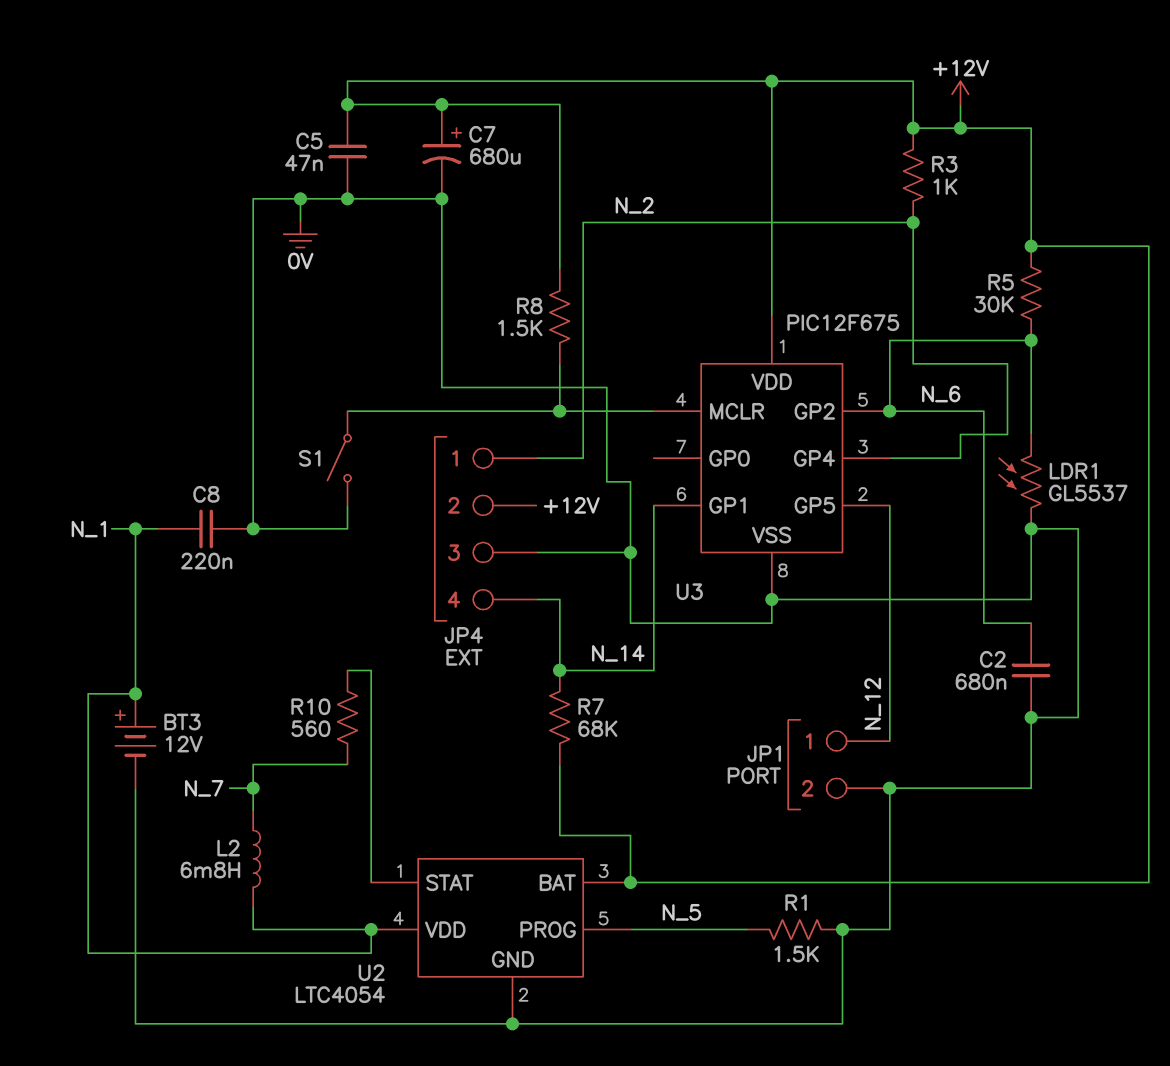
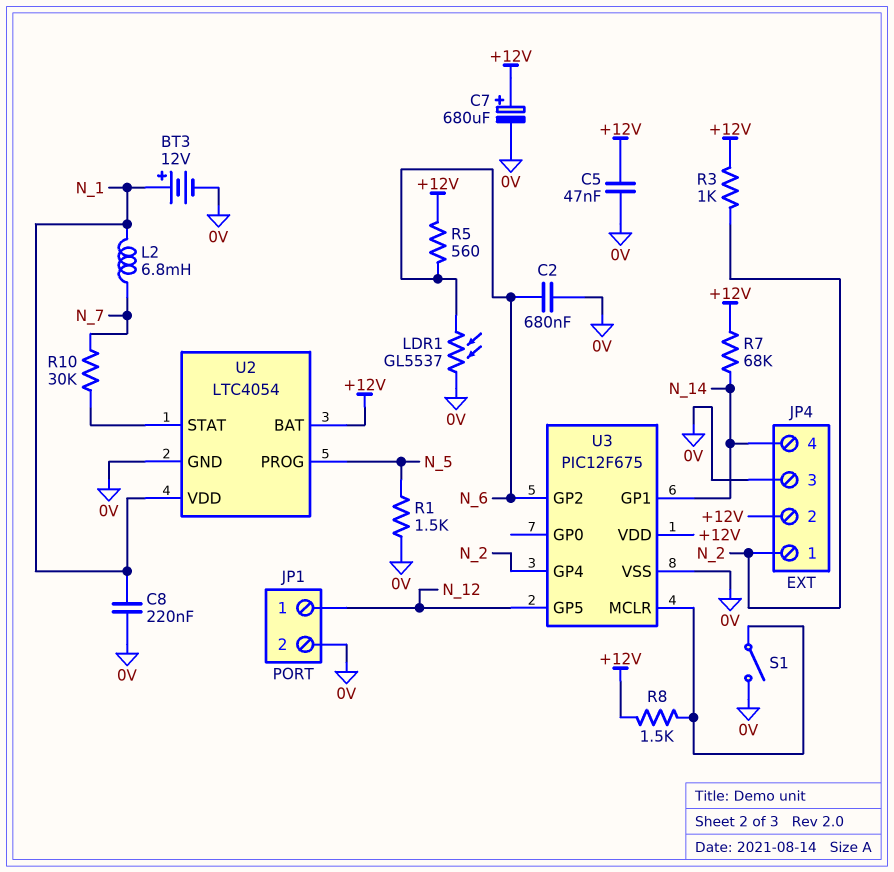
R5: 30k (+12V, N_6) -> 560 (+12V, N_6)
R10: 560 (N_7, U2/STAT) -> 30k (N_7, U2/STAT)

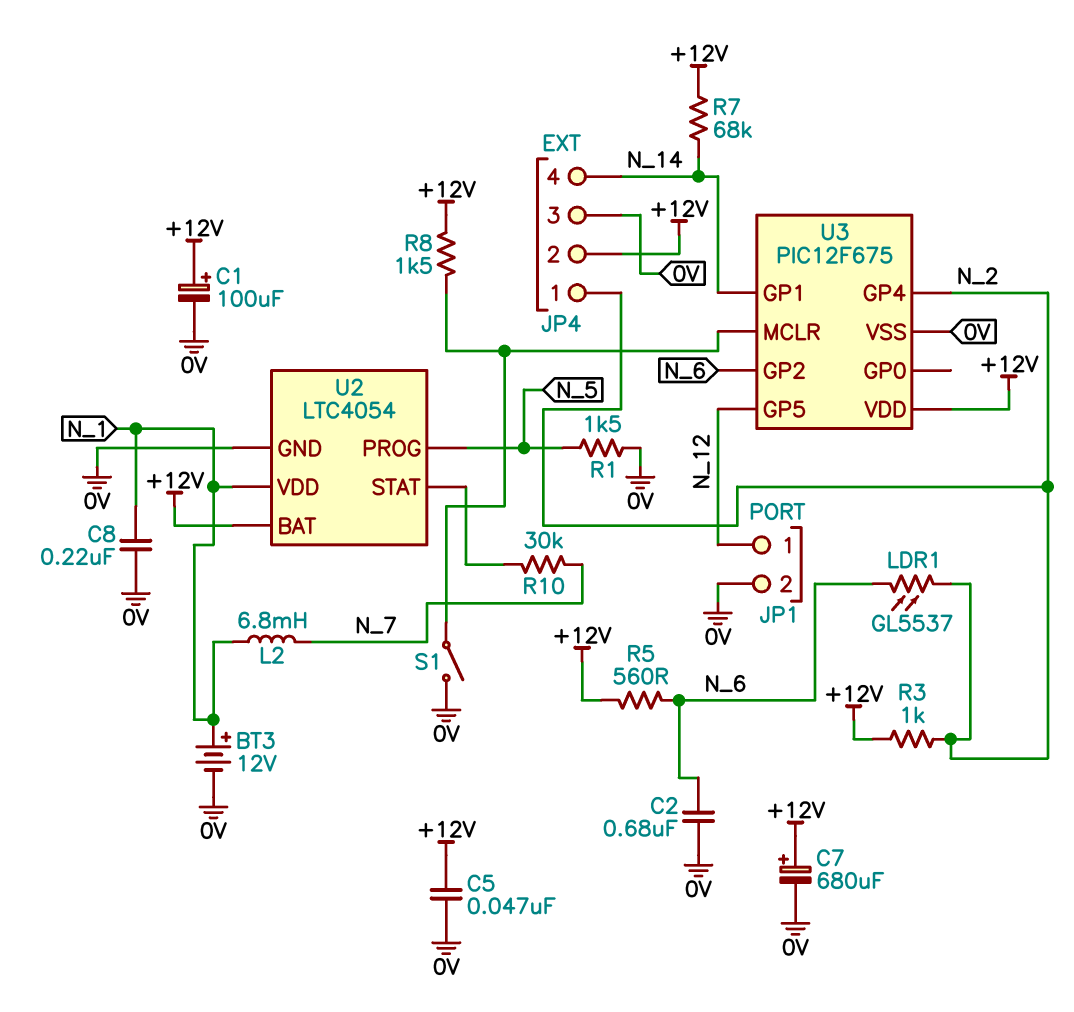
C1: none -> 100uF (plus +12V, minus 0V)
LDR1: GL5537 (0V, N_6) -> GL5537 (N_2, N_6)

